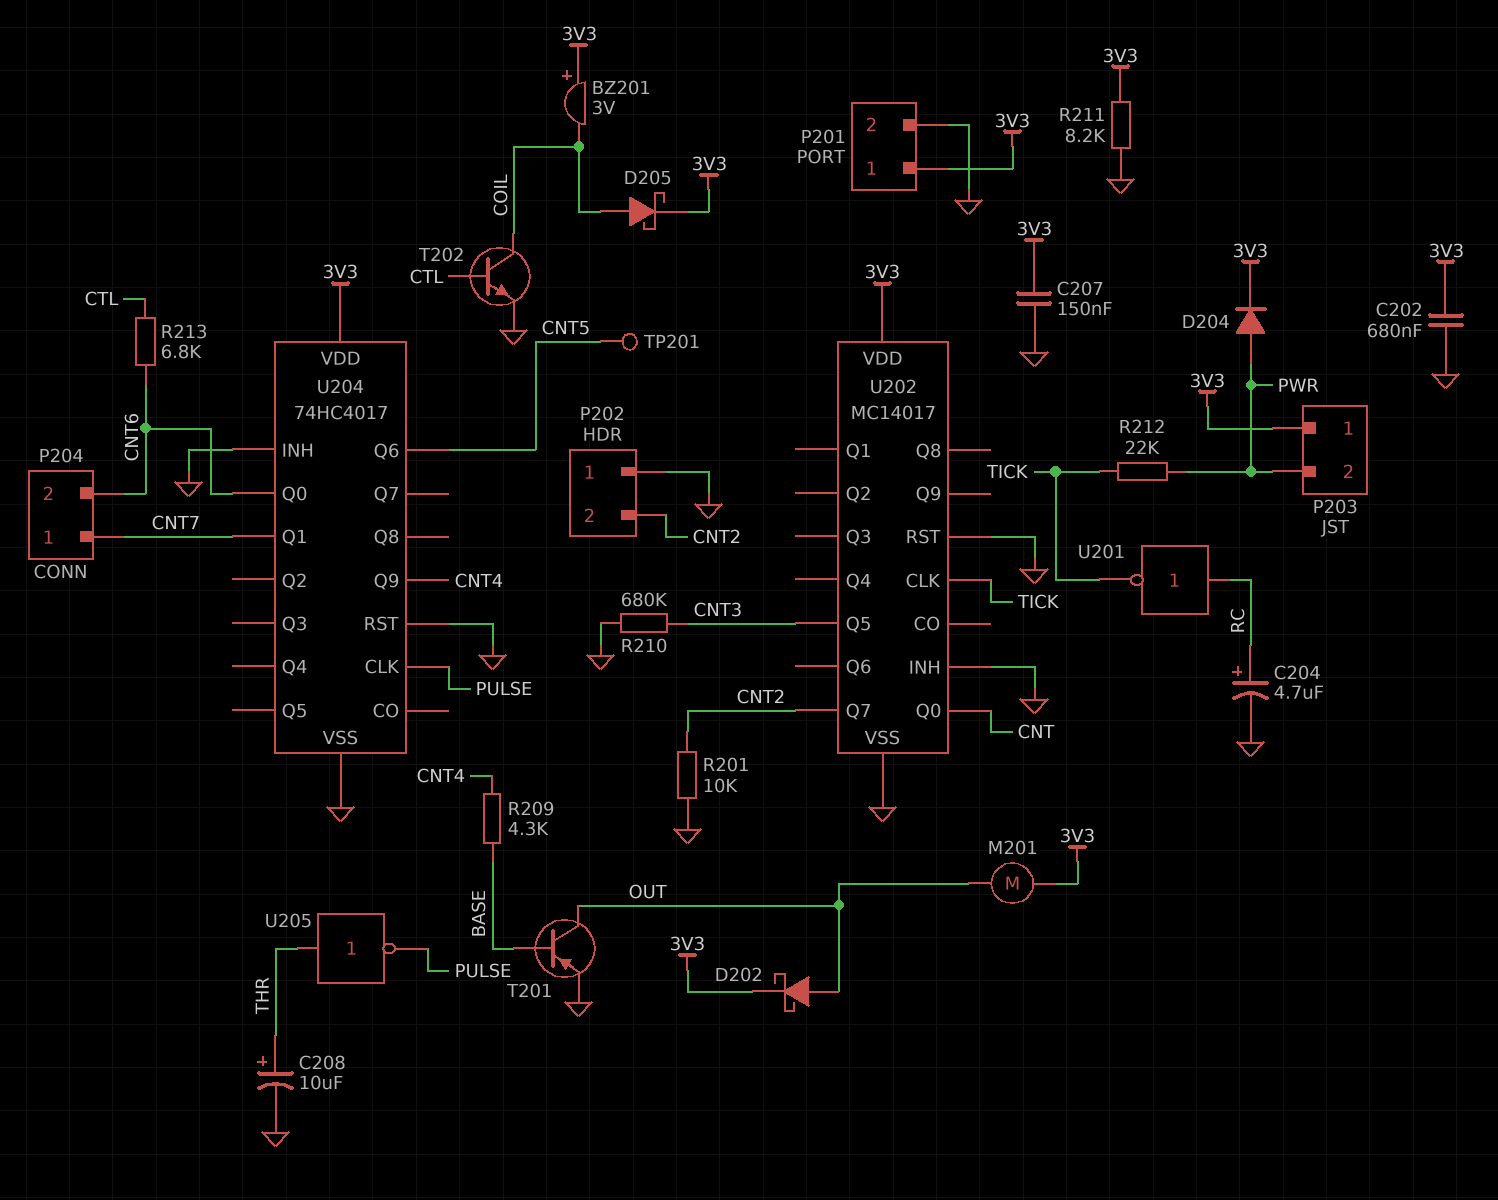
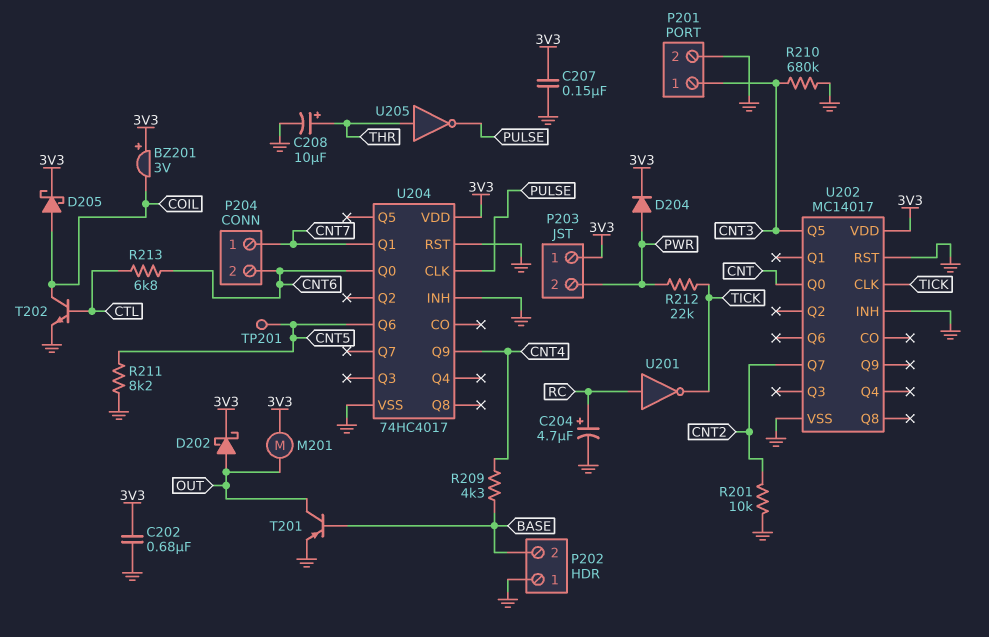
P201 pin 1: 3V3 -> CNT3
P202 pin 2: CNT2 -> BASE
R211: 8.2k (3V3, GND) -> 8.2k (CNT5, GND)

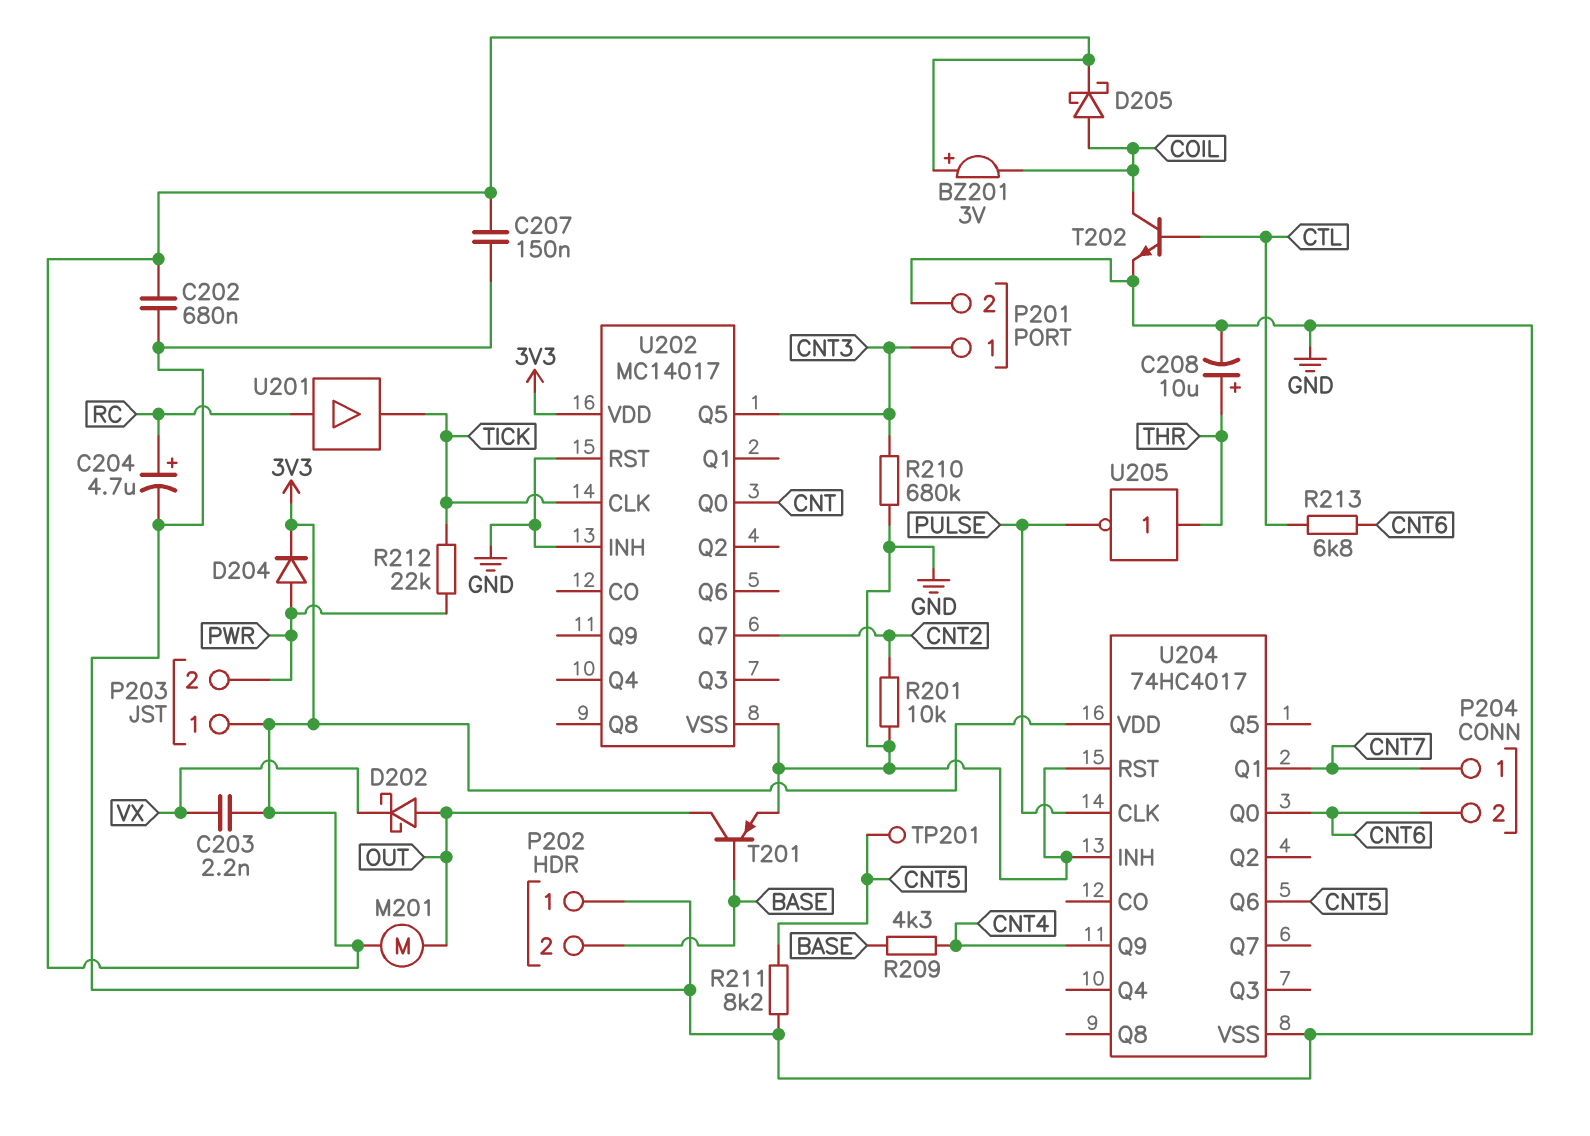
C203: none -> 2.2nF (3V3, VX)
D202: schottky (A OUT, K 3V3) -> schottky (A OUT, K VX)
U201: NOT (in RC, out TICK) -> buffer (in RC, out TICK)

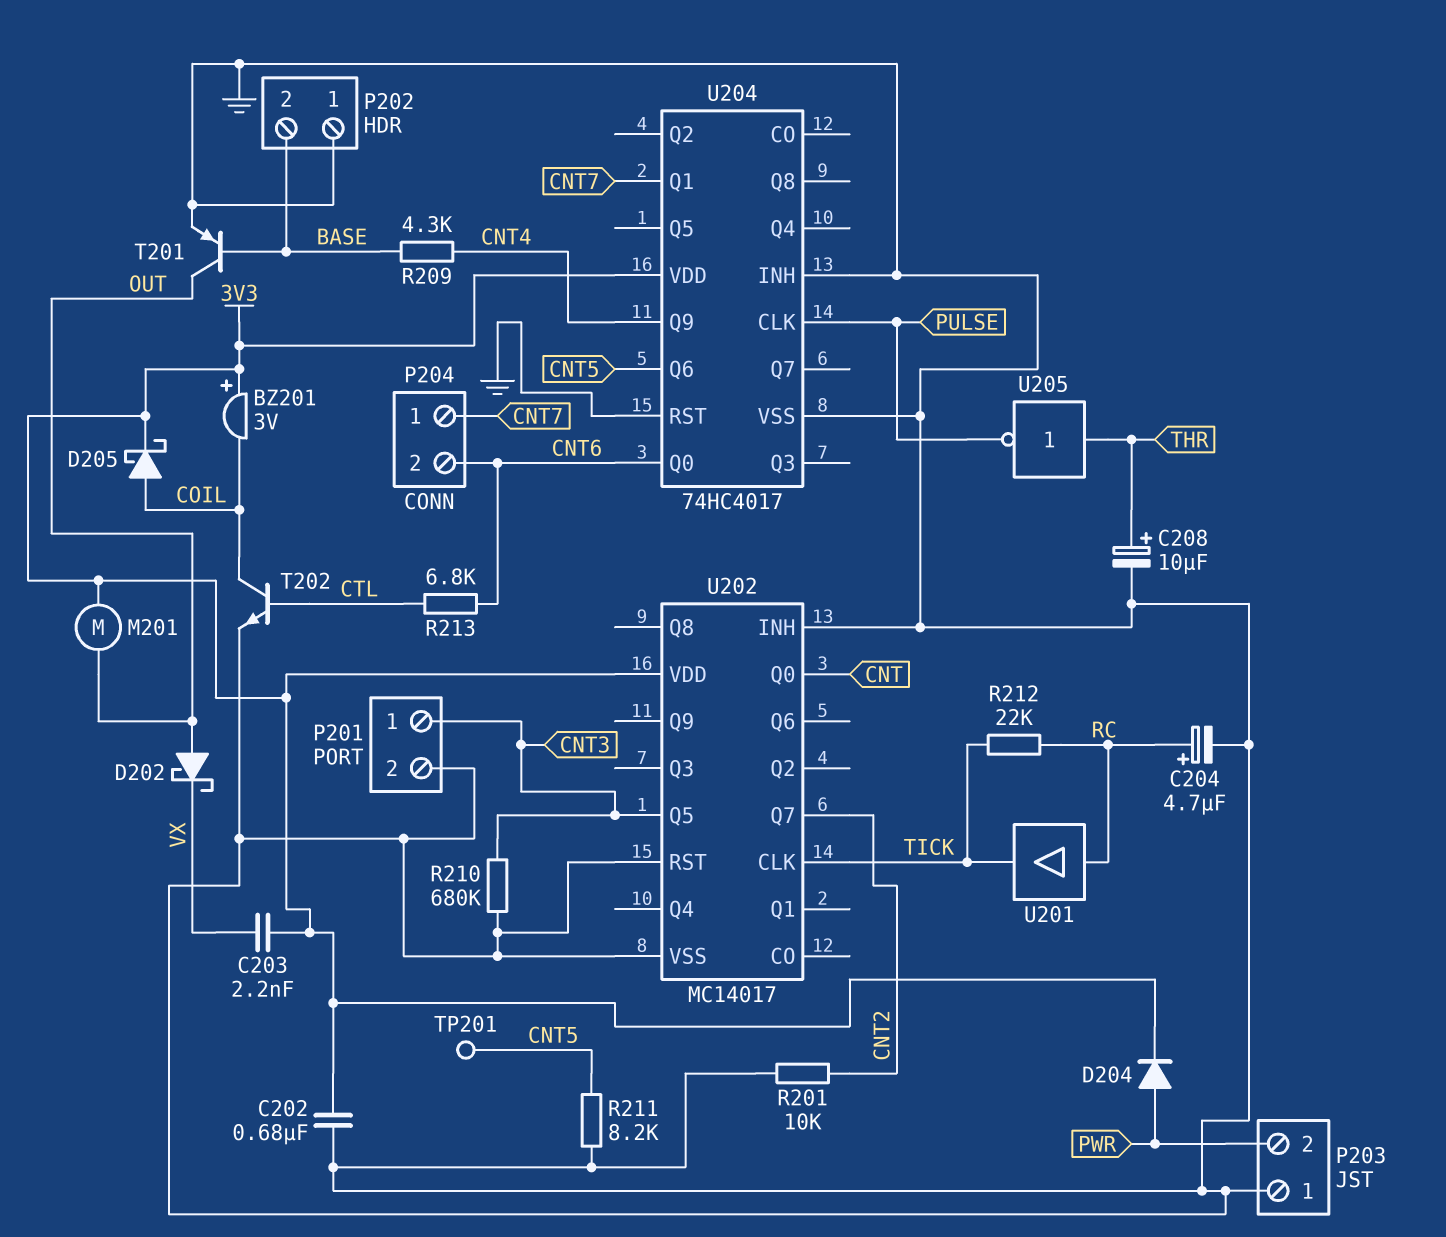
C207: 150nF (3V3, GND) -> none
P203 pin 1: 3V3 -> GND
R212: 22k (PWR, TICK) -> 22k (RC, TICK)

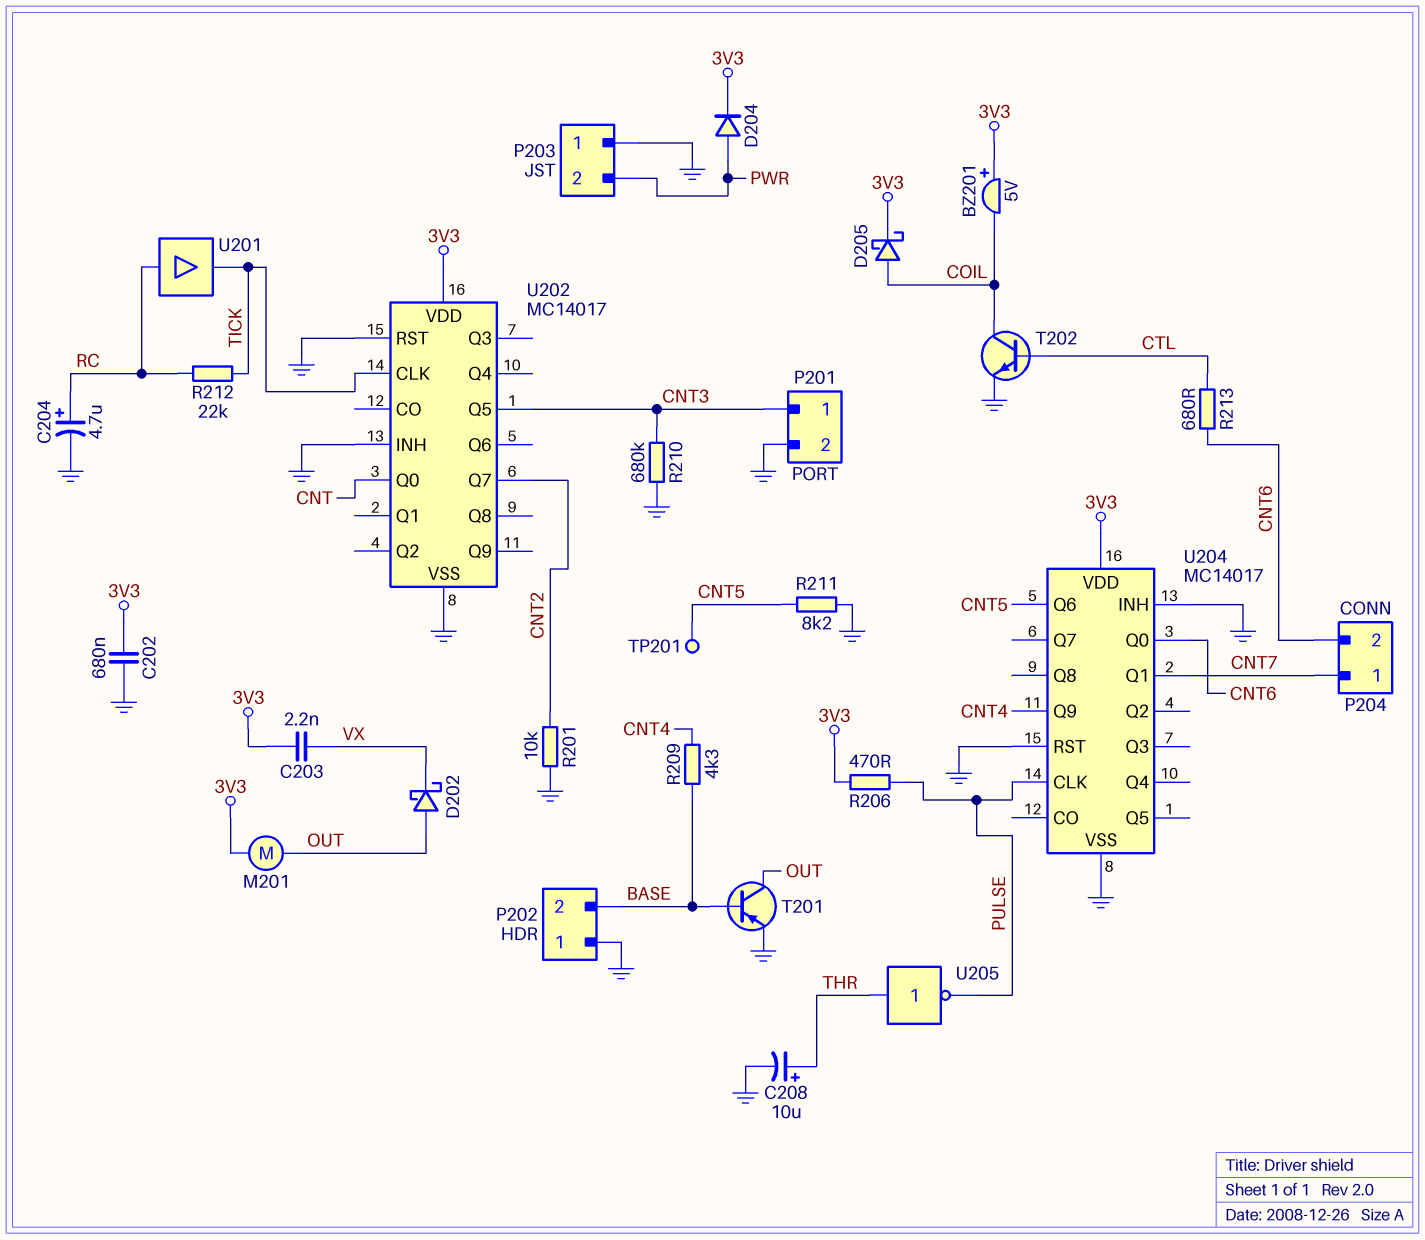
BZ201: buzzer 3V (plus 3V3, minus COIL) -> buzzer 5V (plus 3V3, minus COIL)
R206: none -> 470 (3V3, PULSE)
R213: 6.8k (CNT6, CTL) -> 680 (CNT6, CTL)
U204: 74HC4017 -> MC14017

